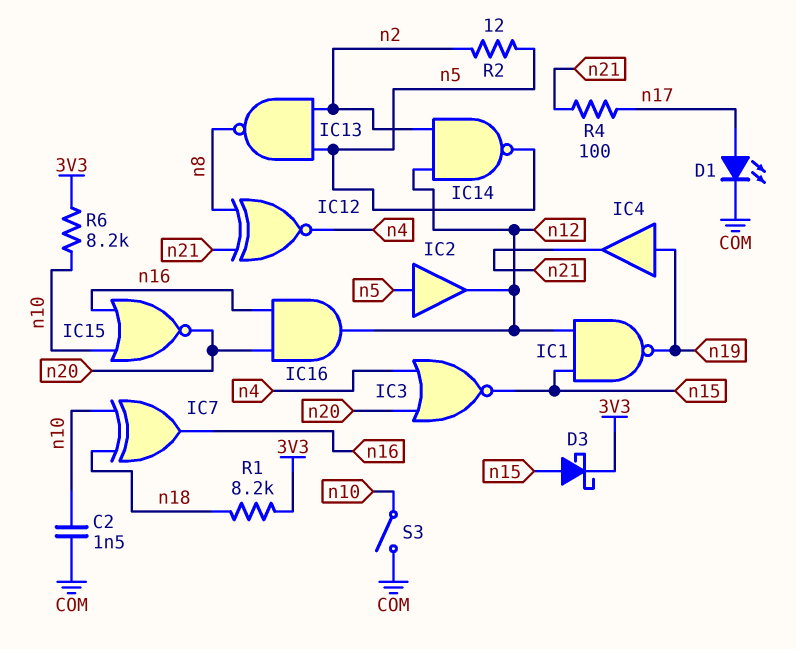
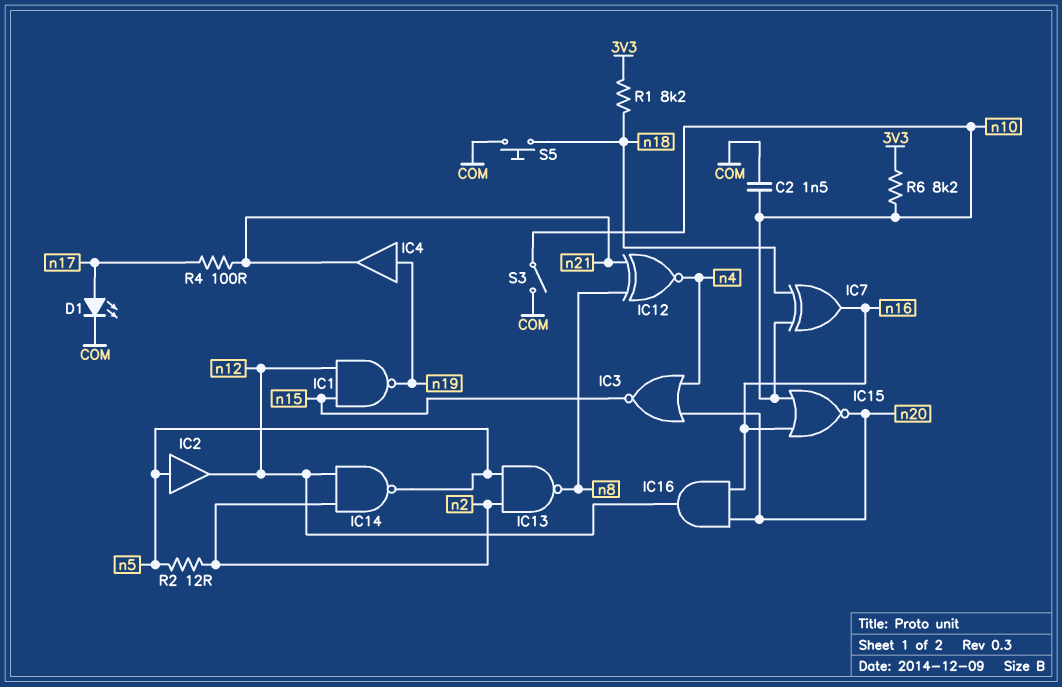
D3: schottky (A n15, K 3V3) -> none
S5: none -> button (COM, n18)

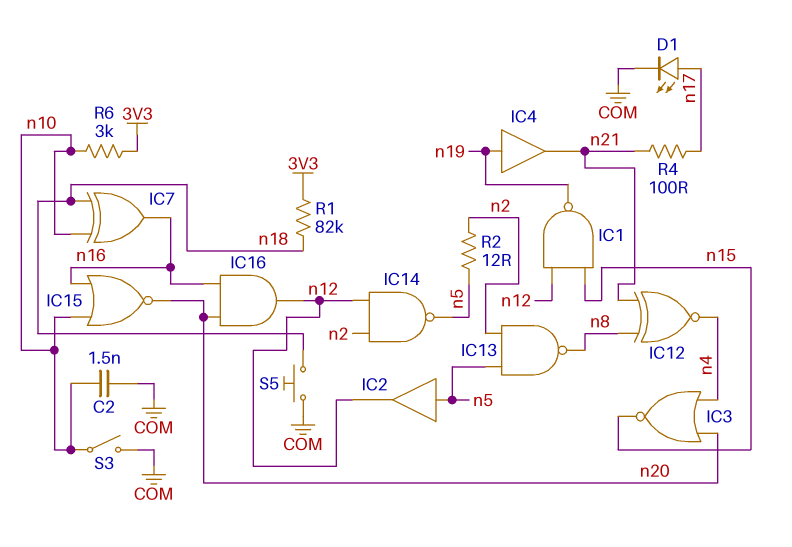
R1: 8.2k (3V3, n18) -> 82k (3V3, n18)
R6: 8.2k (3V3, n10) -> 3k (3V3, n10)

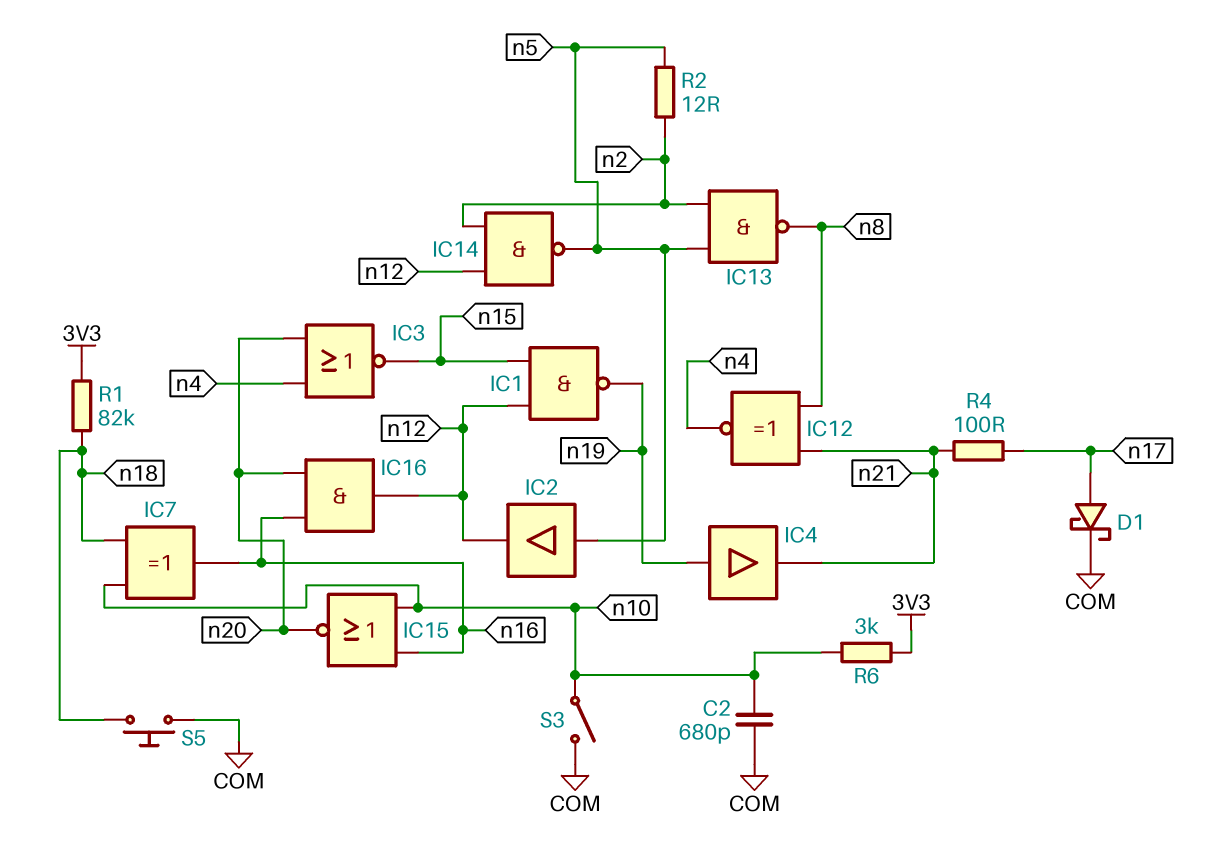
C2: 1.5nF (COM, n10) -> 680pF (COM, n10)
D1: LED (A n17, K COM) -> schottky (A n17, K COM)

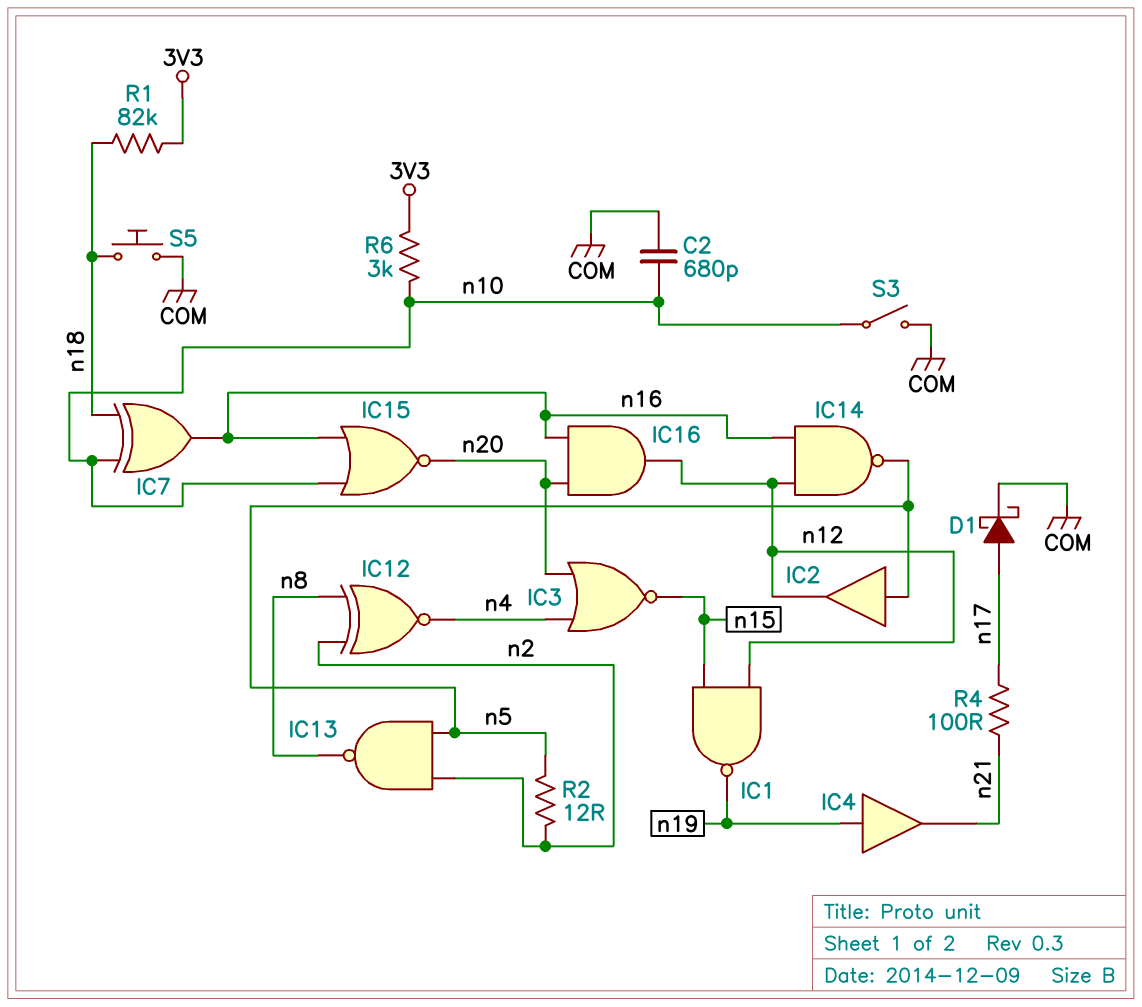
IC12: XNOR (in n8, in n21, out n4) -> XNOR (in n2, in n8, out n4)
IC14: NAND (in n2, in n12, out n5) -> NAND (in n12, in n16, out n5)

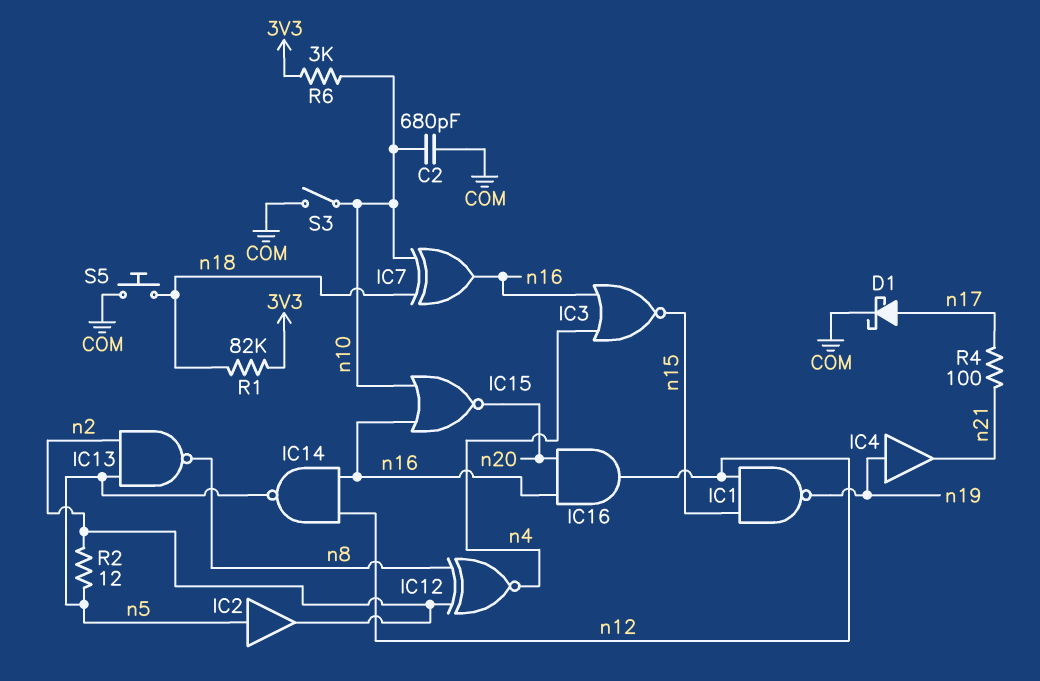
IC2: buffer (in n5, out n12) -> buffer (in n5, out n2)
IC3: NOR (in n4, in n20, out n15) -> NOR (in n4, in n16, out n15)

